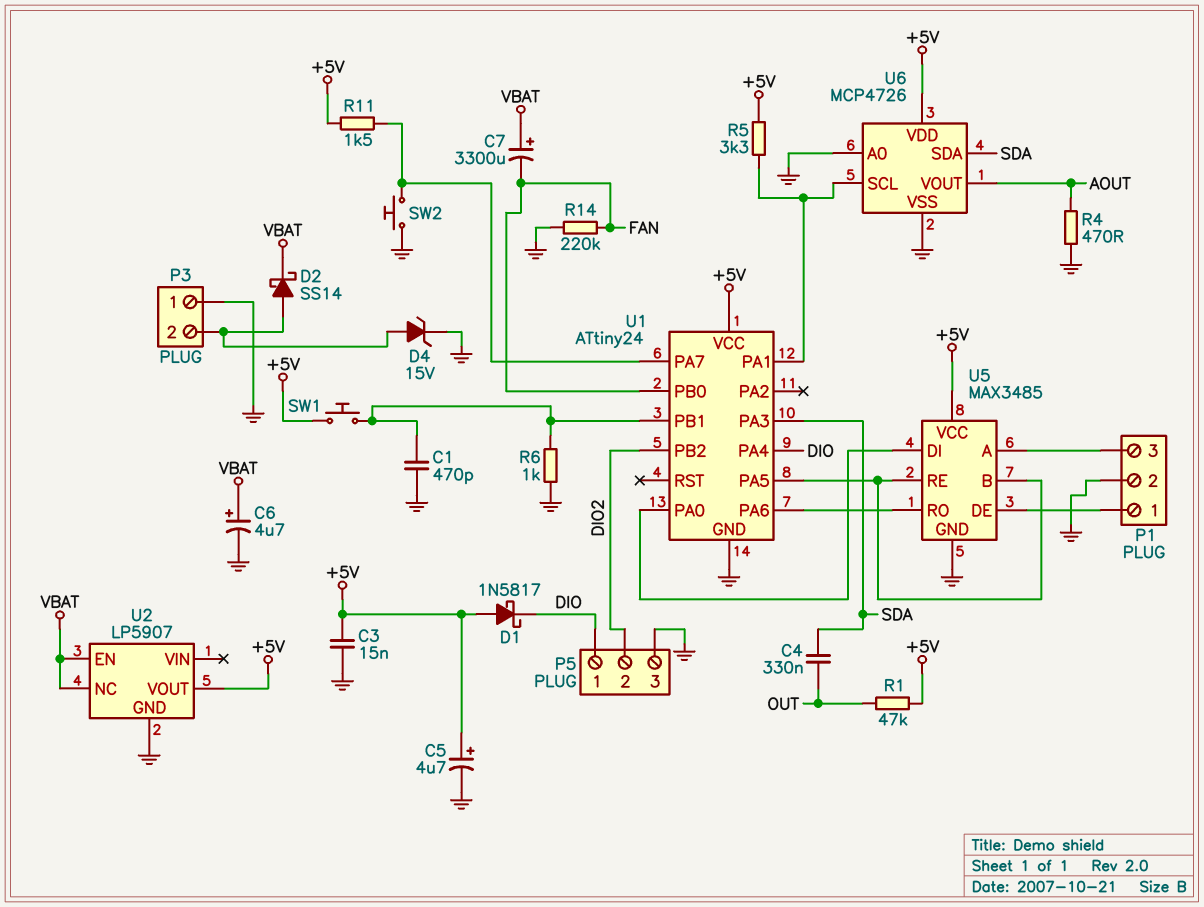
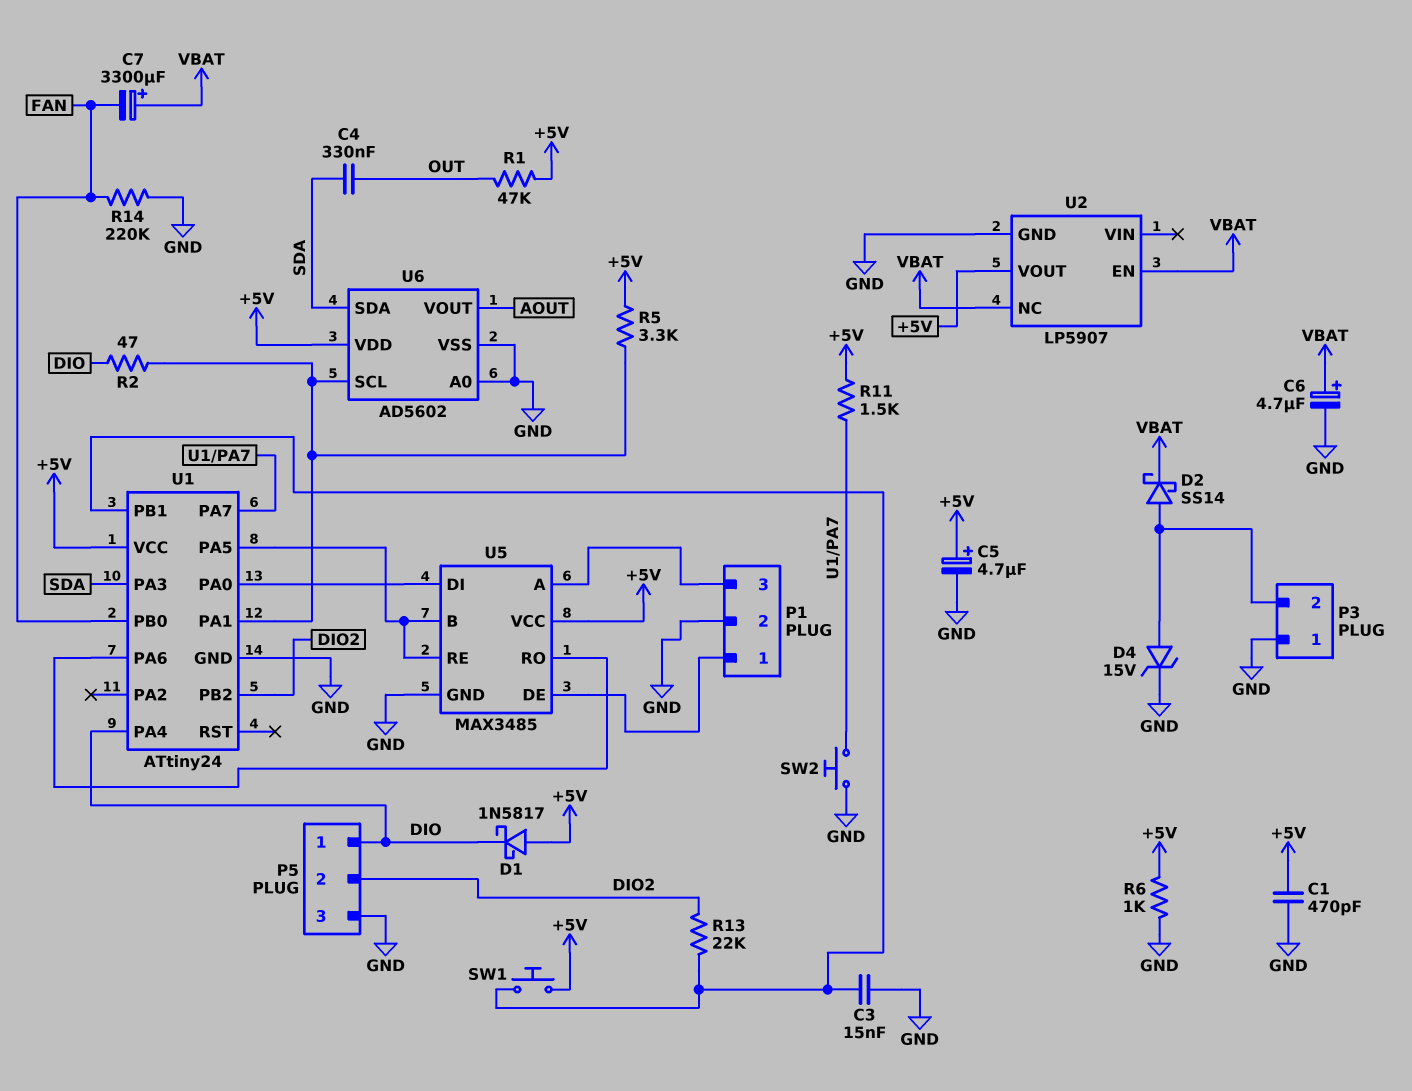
C1: 470pF (GND, U1/PB1) -> 470pF (+5V, GND)
C3: 15nF (+5V, GND) -> 15nF (GND, U1/PB1)
R2: none -> 47 (DIO, U1/PA1)
R4: 470 (AOUT, GND) -> none
R6: 1k (GND, U1/PB1) -> 1k (+5V, GND)
R13: none -> 22k (DIO2, U1/PB1)
U6: MCP4726 -> AD5602

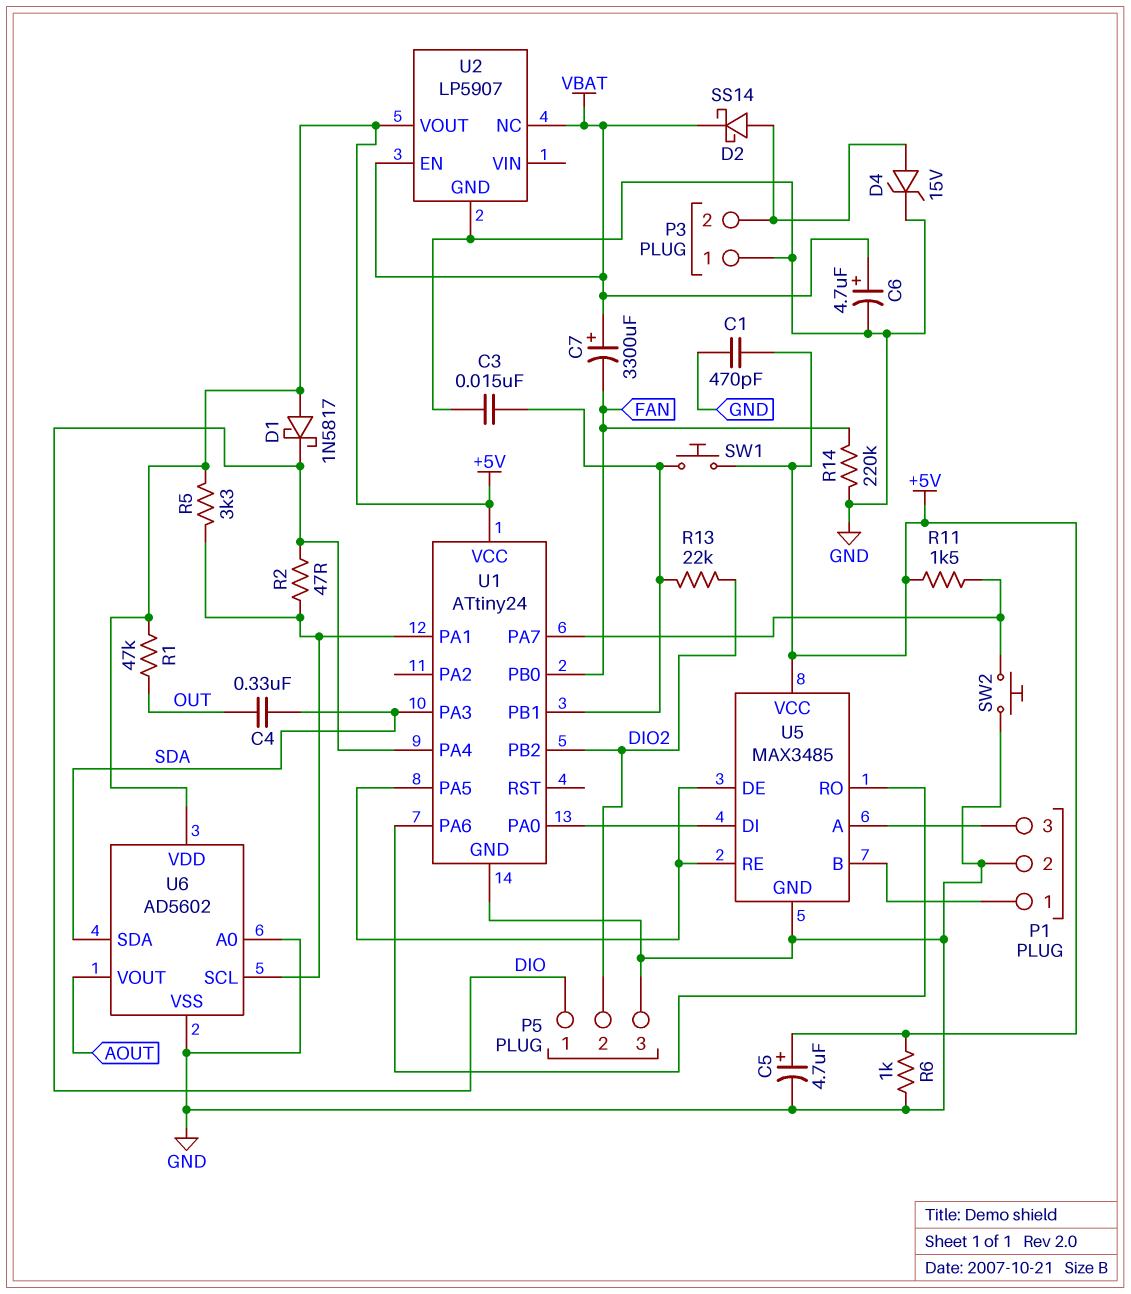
U5 pin B: U1/PA5 -> P1/1
U5 pin DE: P1/1 -> U1/PA5

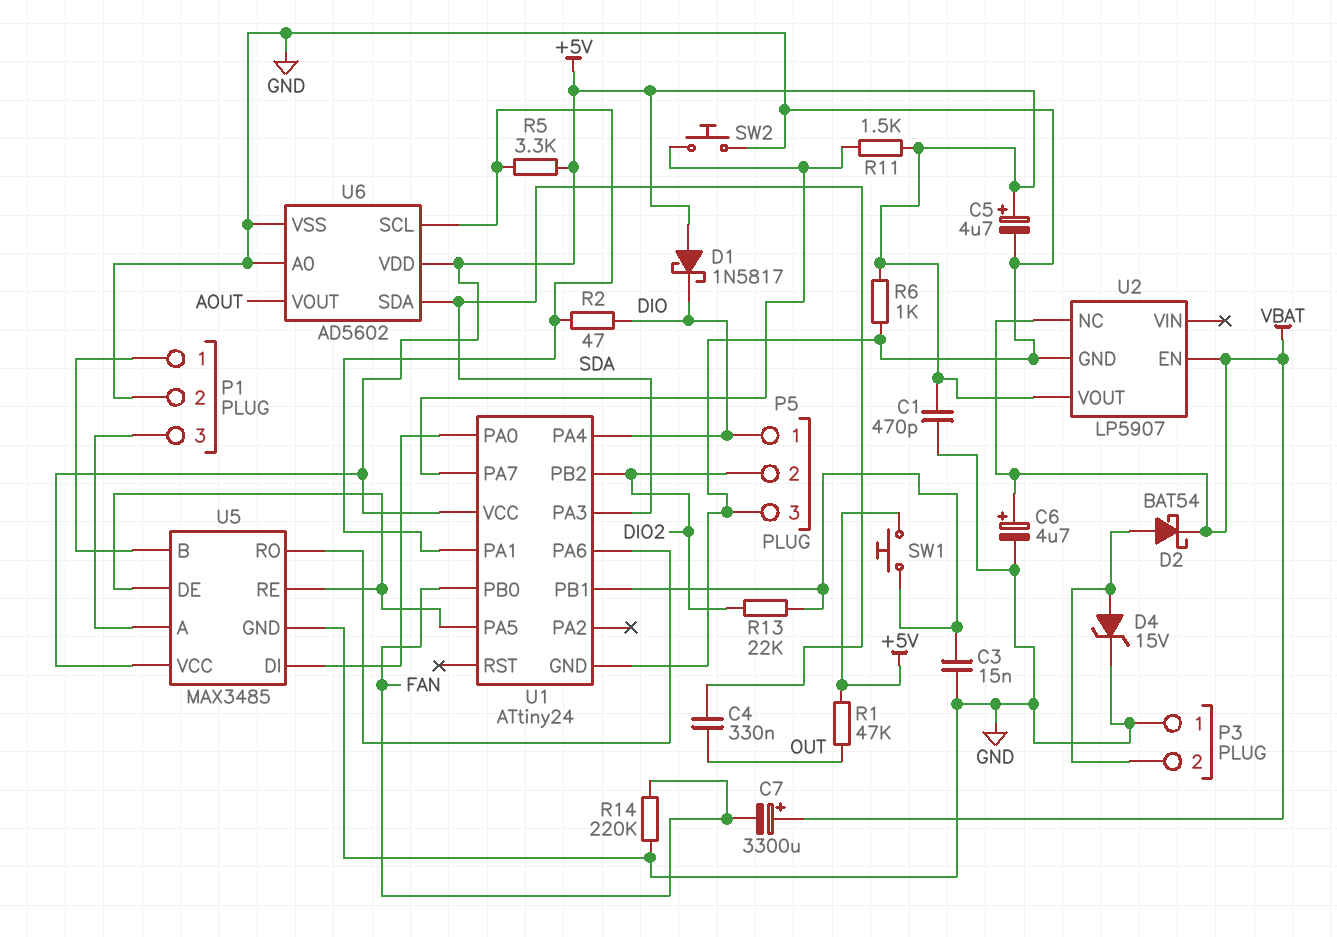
D2: schottky SS14 (A P3/2, K VBAT) -> schottky BAT54 (A P3/2, K VBAT)

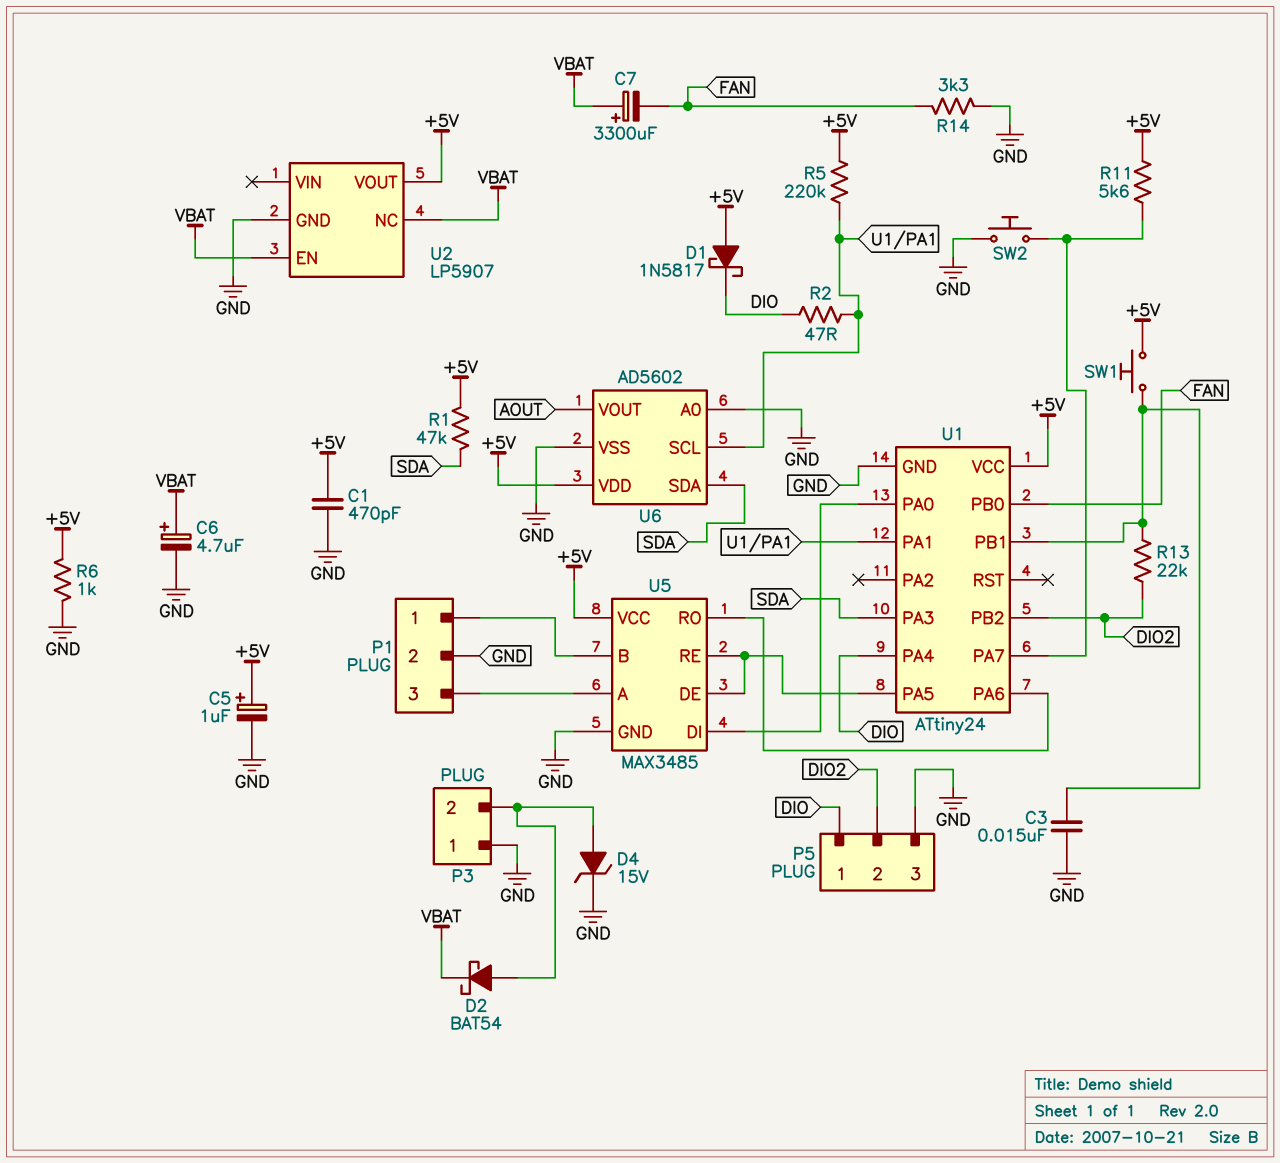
C4: 330nF (OUT, SDA) -> none
C5: 4.7uF (plus +5V, minus GND) -> 1uF (plus +5V, minus GND)
R1: 47k (+5V, OUT) -> 47k (+5V, SDA)
R5: 3.3k (+5V, U1/PA1) -> 220k (+5V, U1/PA1)
R11: 1.5k (+5V, U1/PA7) -> 5.6k (+5V, U1/PA7)
R14: 220k (FAN, GND) -> 3.3k (FAN, GND)

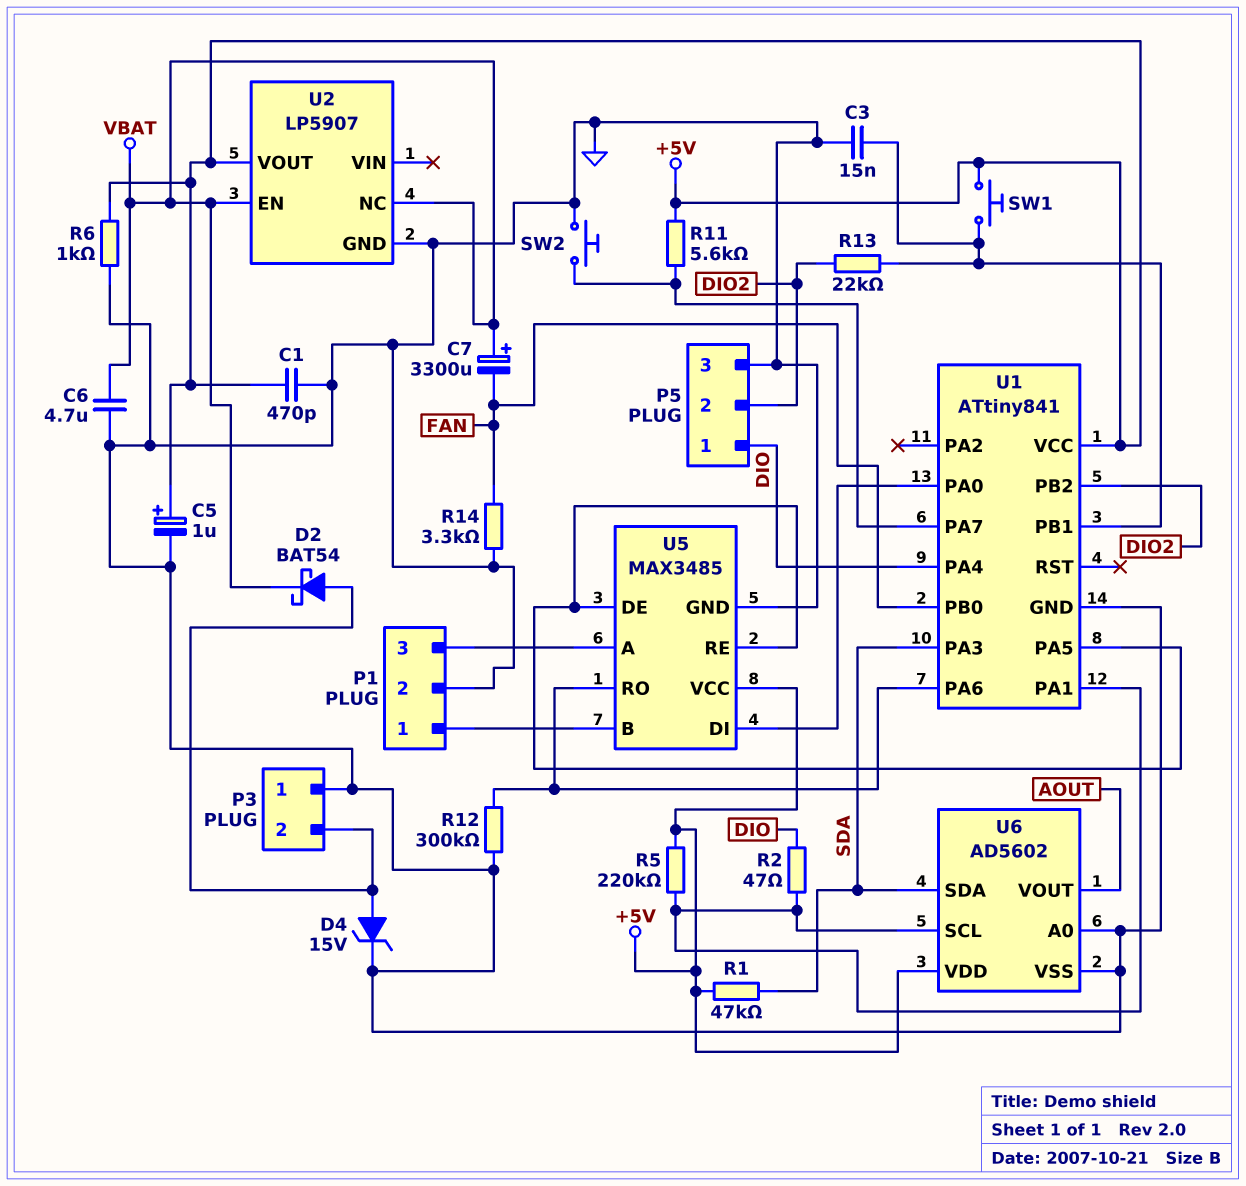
C6: 4.7uF (plus VBAT, minus GND) -> 4.7uF (GND, VBAT)
D1: schottky 1N5817 (A +5V, K DIO) -> none
R12: none -> 300k (GND, U1/PA6)
U1: ATtiny24 -> ATtiny841

